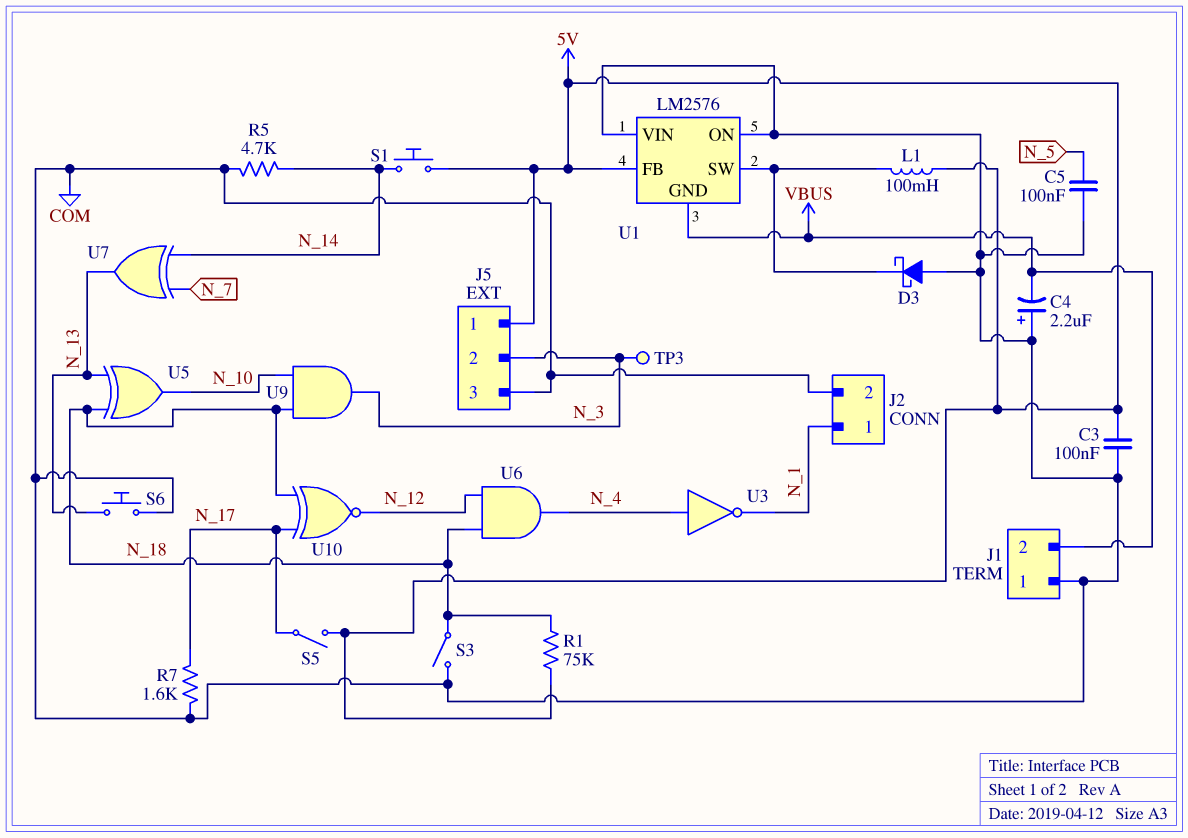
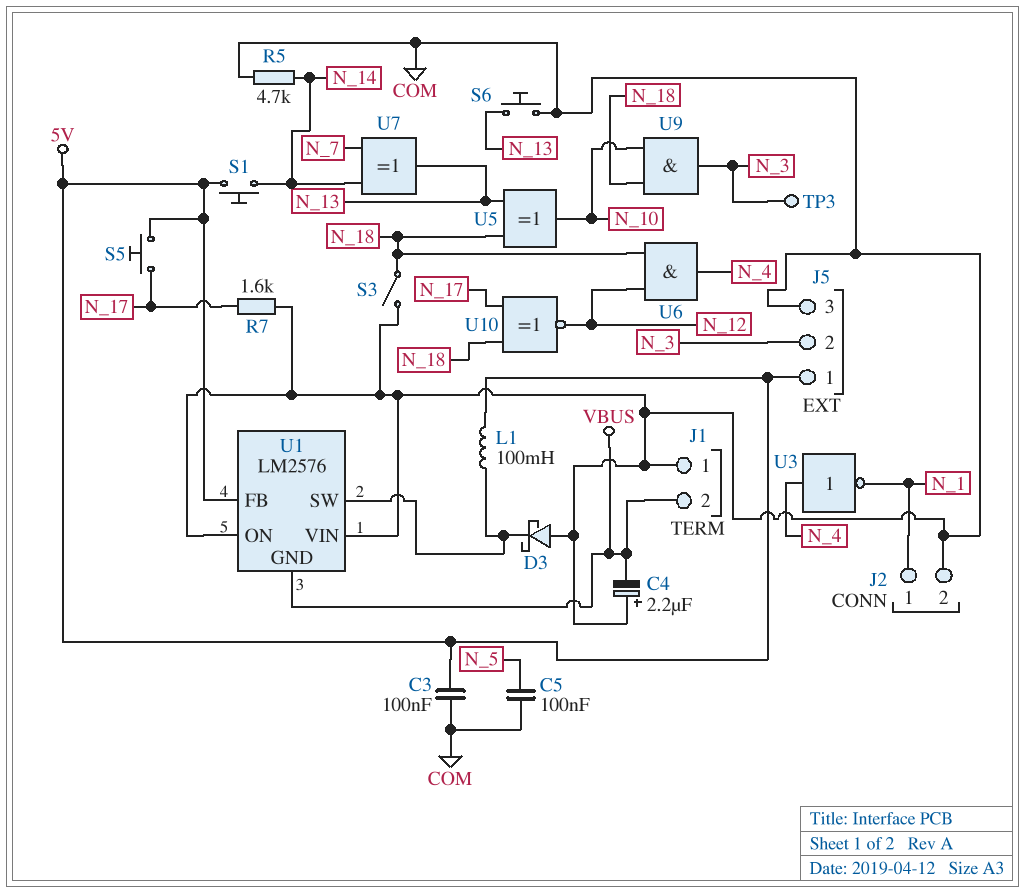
R1: 75k (5V, N_18) -> none
S5: switch (5V, N_17) -> button (5V, N_17)

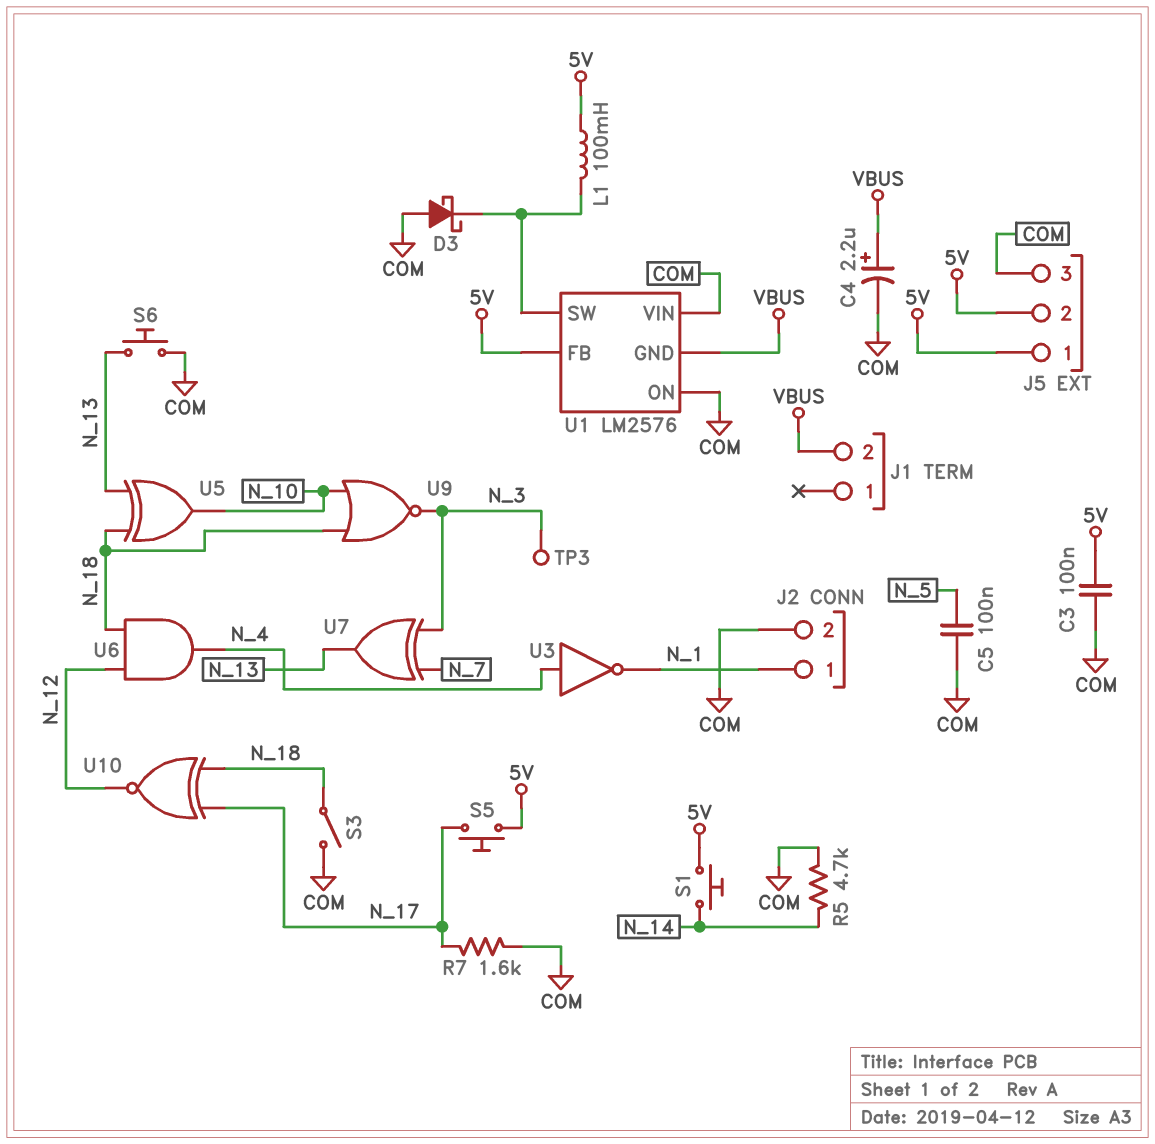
C4: 2.2uF (plus COM, minus VBUS) -> 2.2uF (plus VBUS, minus COM)
J1 pin 1: COM -> none
J5 pin 2: N_3 -> 5V
U7: XOR (in N_7, in N_14, out N_13) -> XOR (in N_3, in N_7, out N_13)
U9: AND (in N_10, in N_18, out N_3) -> NOR (in N_10, in N_18, out N_3)

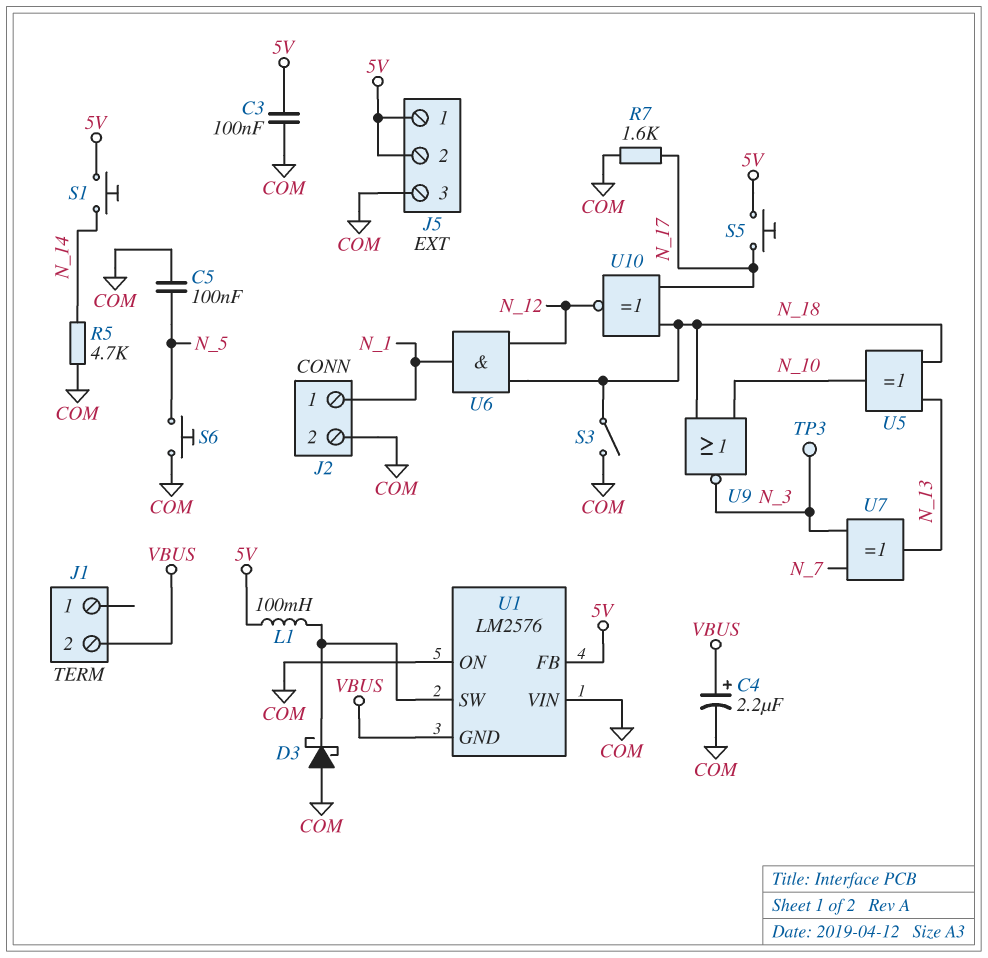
S6: button (COM, N_13) -> button (COM, N_5)
U3: NOT (in N_4, out N_1) -> none
U6: AND (in N_12, in N_18, out N_4) -> AND (in N_12, in N_18, out N_1)

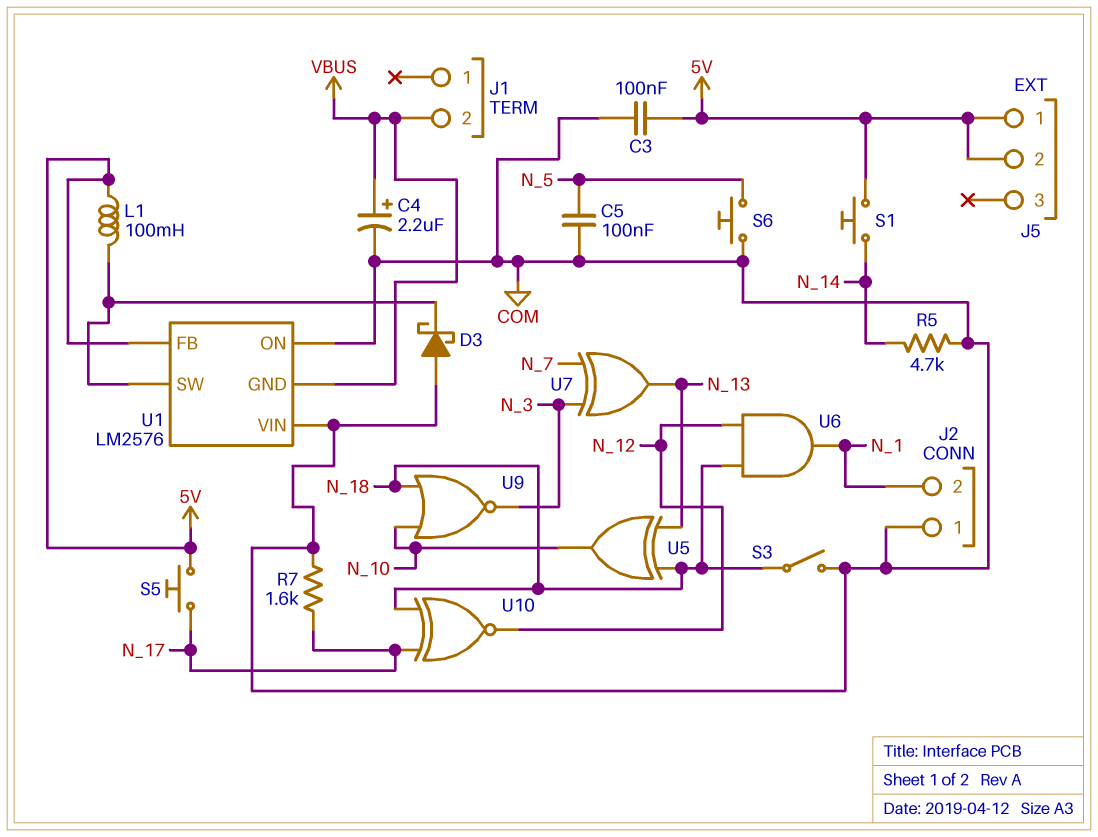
J2 pin 1: N_1 -> COM
J2 pin 2: COM -> N_1
J5 pin 3: COM -> none
TP3: test point (N_3) -> none

